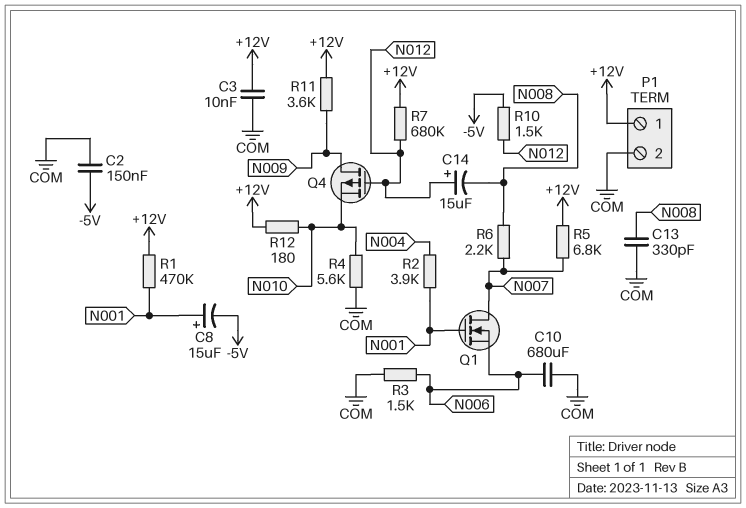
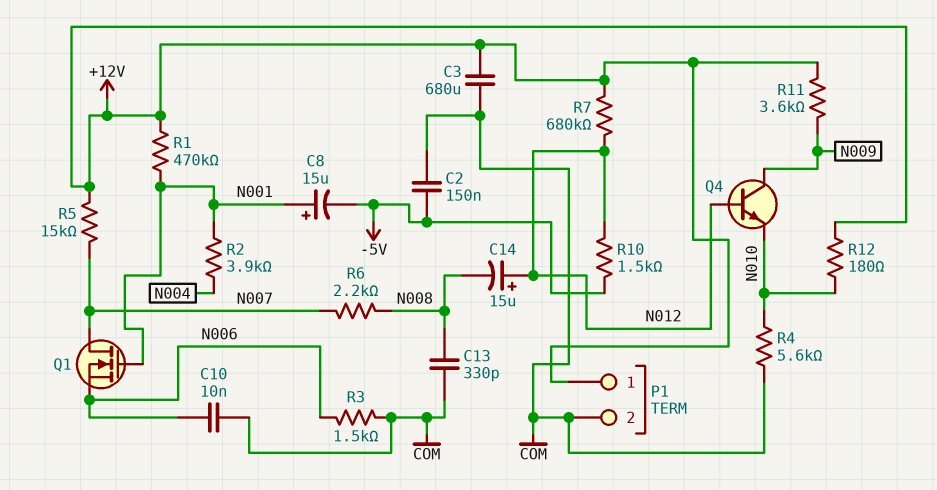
C3: 10nF (+12V, COM) -> 680uF (+12V, COM)
C10: 680uF (COM, N006) -> 10nF (COM, N006)
Q4: PMOS (G N012, D N009, S N010) -> NPN (B N012, C N009, E N010)
R5: 6.8k (+12V, N007) -> 15k (+12V, N007)

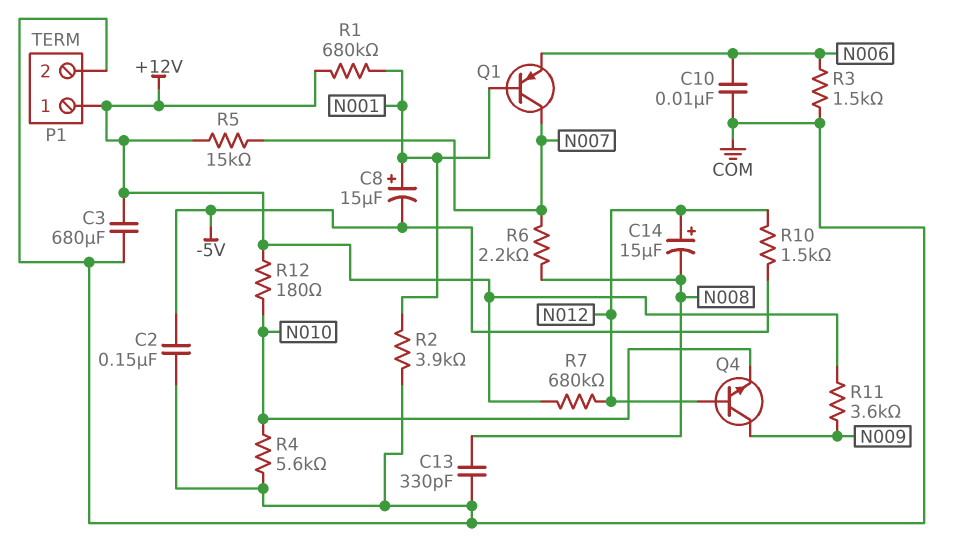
Q1: NMOS (G N001, D N007, S N006) -> PNP (B N001, C N007, E N006)
R1: 470k (+12V, N001) -> 680k (+12V, N001)
R2: 3.9k (N001, N004) -> 3.9k (COM, N001)

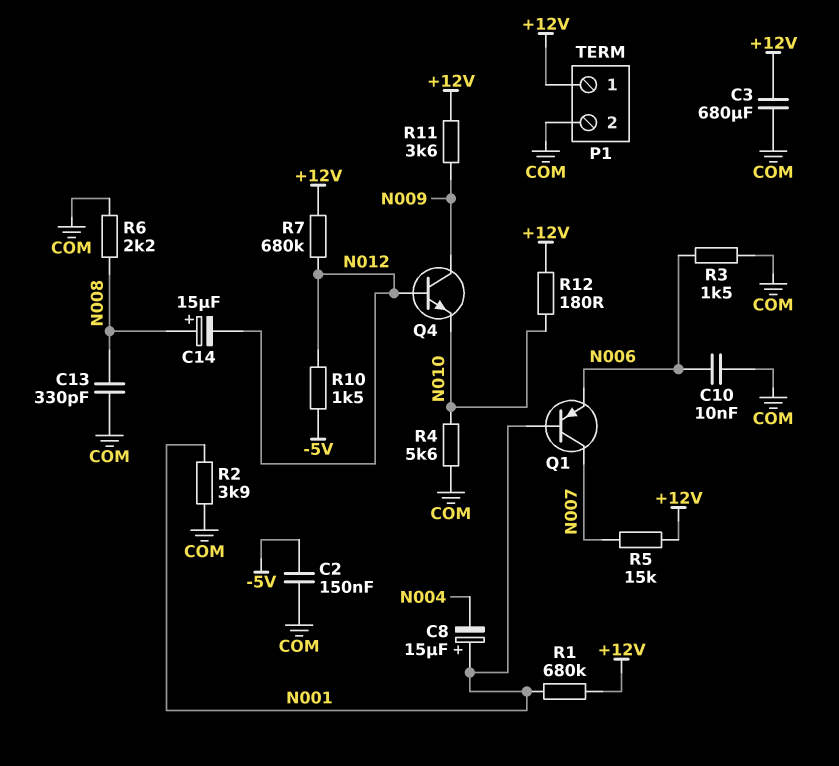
C8: 15uF (plus N001, minus -5V) -> 15uF (plus N001, minus N004)
C14: 15uF (plus N012, minus N008) -> 15uF (plus N008, minus N012)
R6: 2.2k (N007, N008) -> 2.2k (COM, N008)

